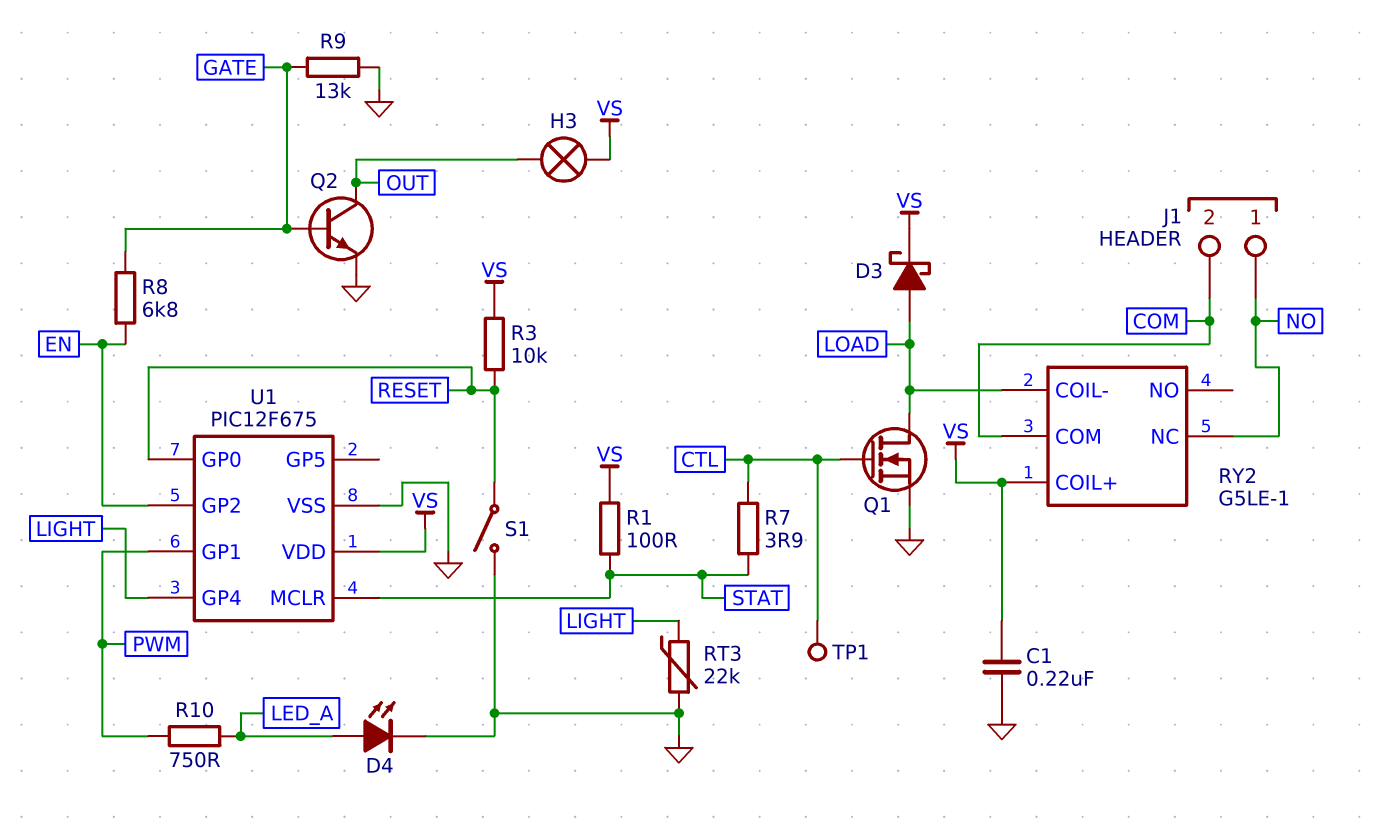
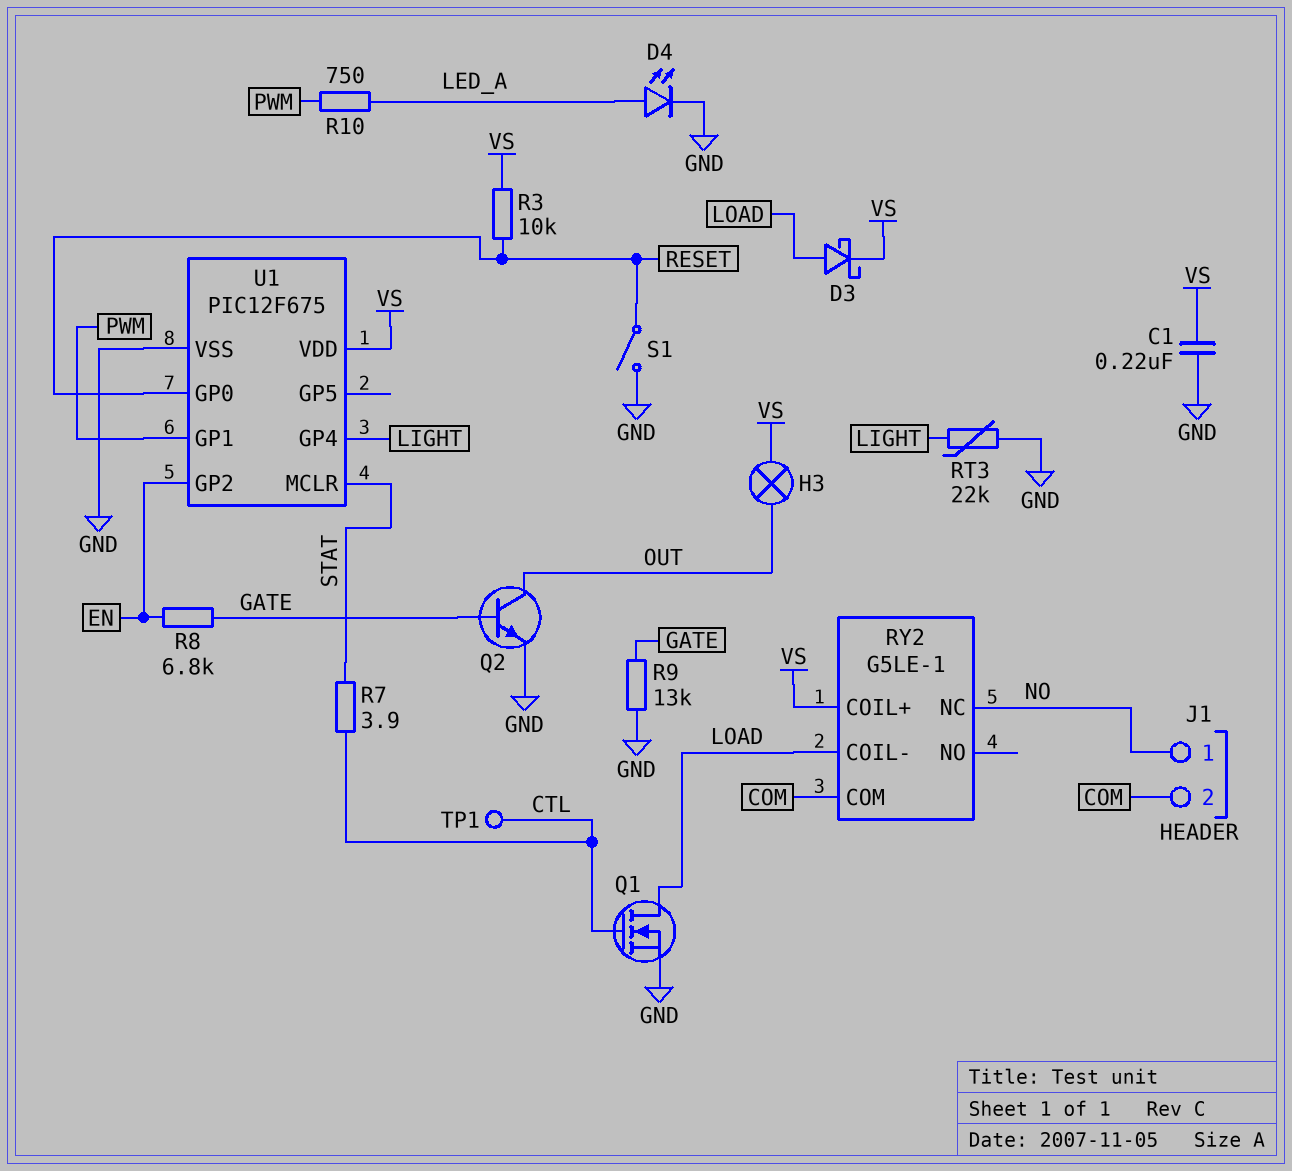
R1: 100 (STAT, VS) -> none

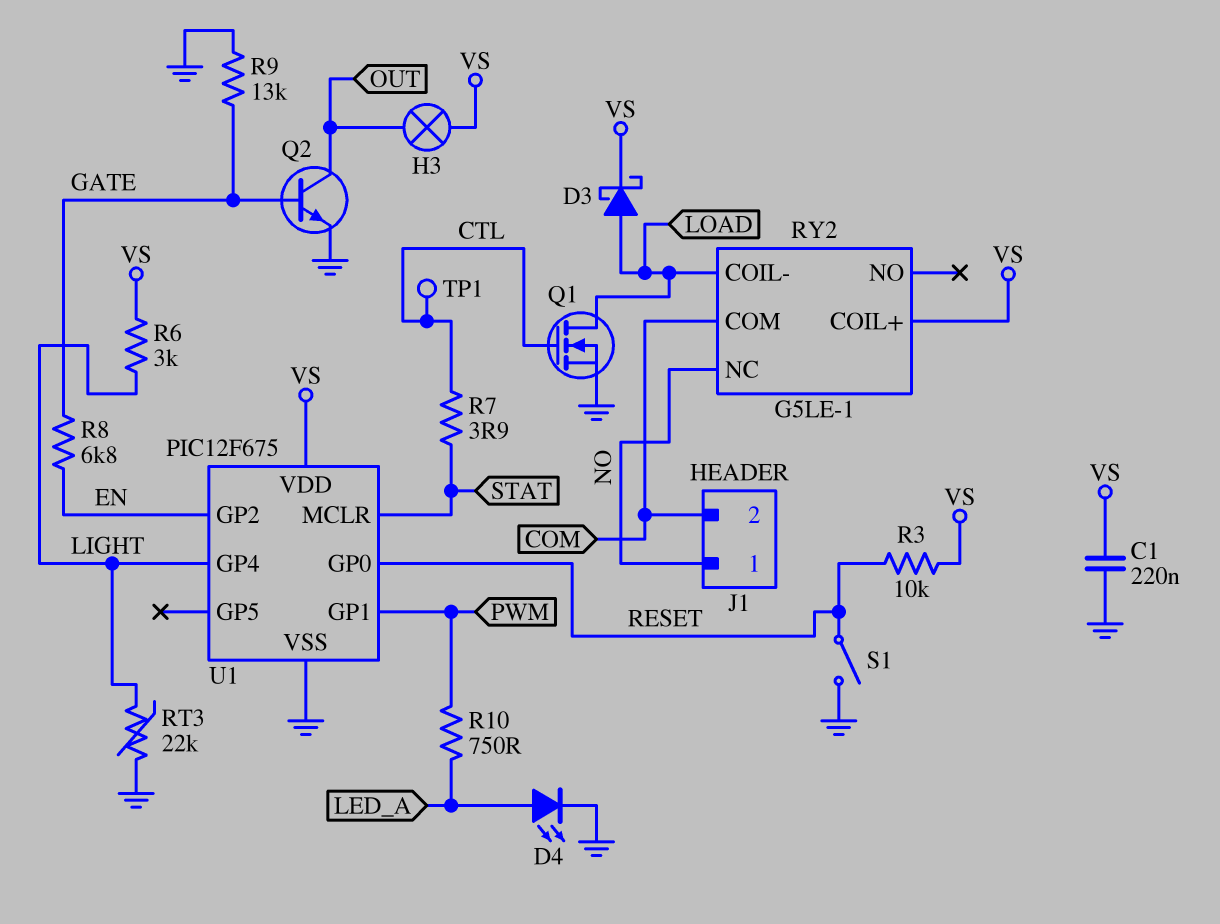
R6: none -> 3k (LIGHT, VS)

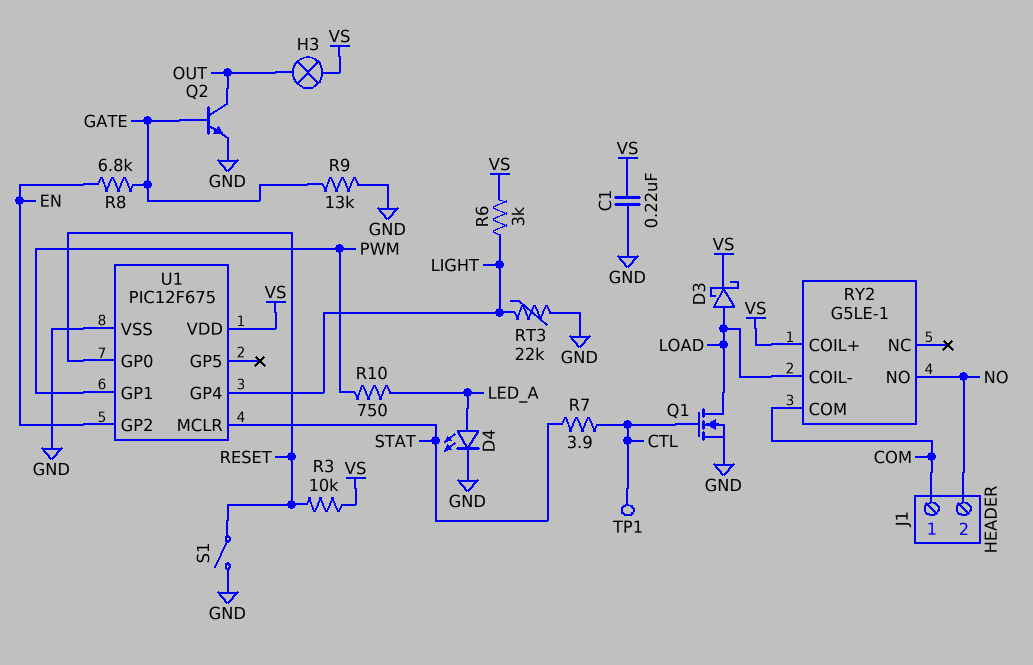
J1 pin 1: NO -> COM
J1 pin 2: COM -> NO
RY2 pin NC: NO -> none
RY2 pin NO: none -> NO

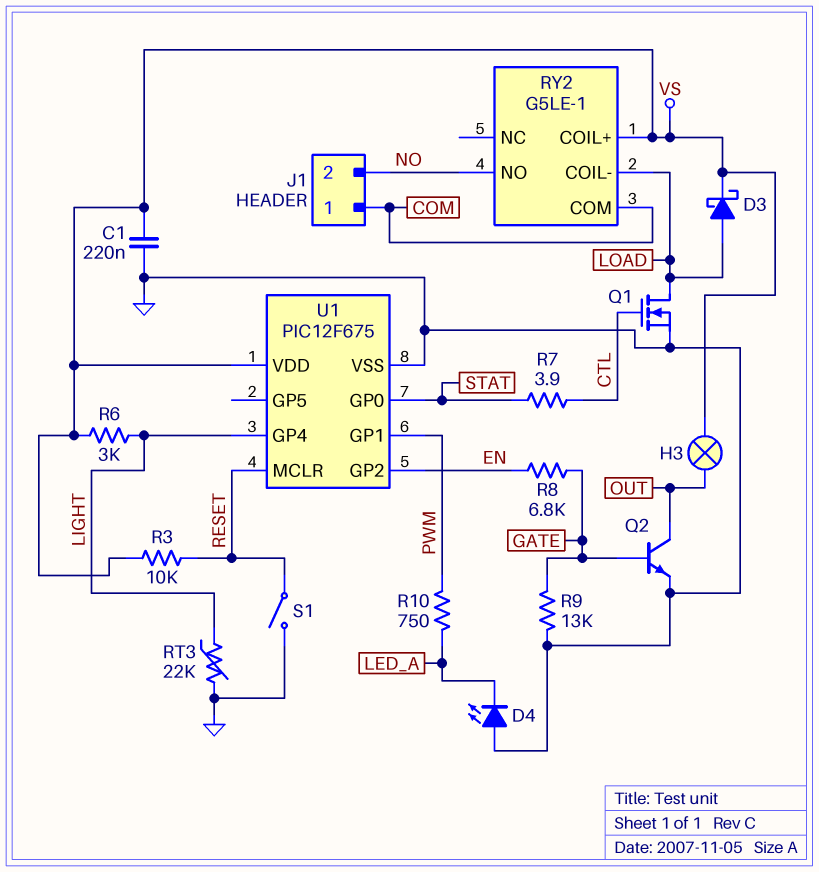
D4: LED (A LED_A, K GND) -> LED (A GND, K LED_A)
TP1: test point (CTL) -> none
U1 pin GP0: RESET -> STAT
U1 pin MCLR: STAT -> RESET

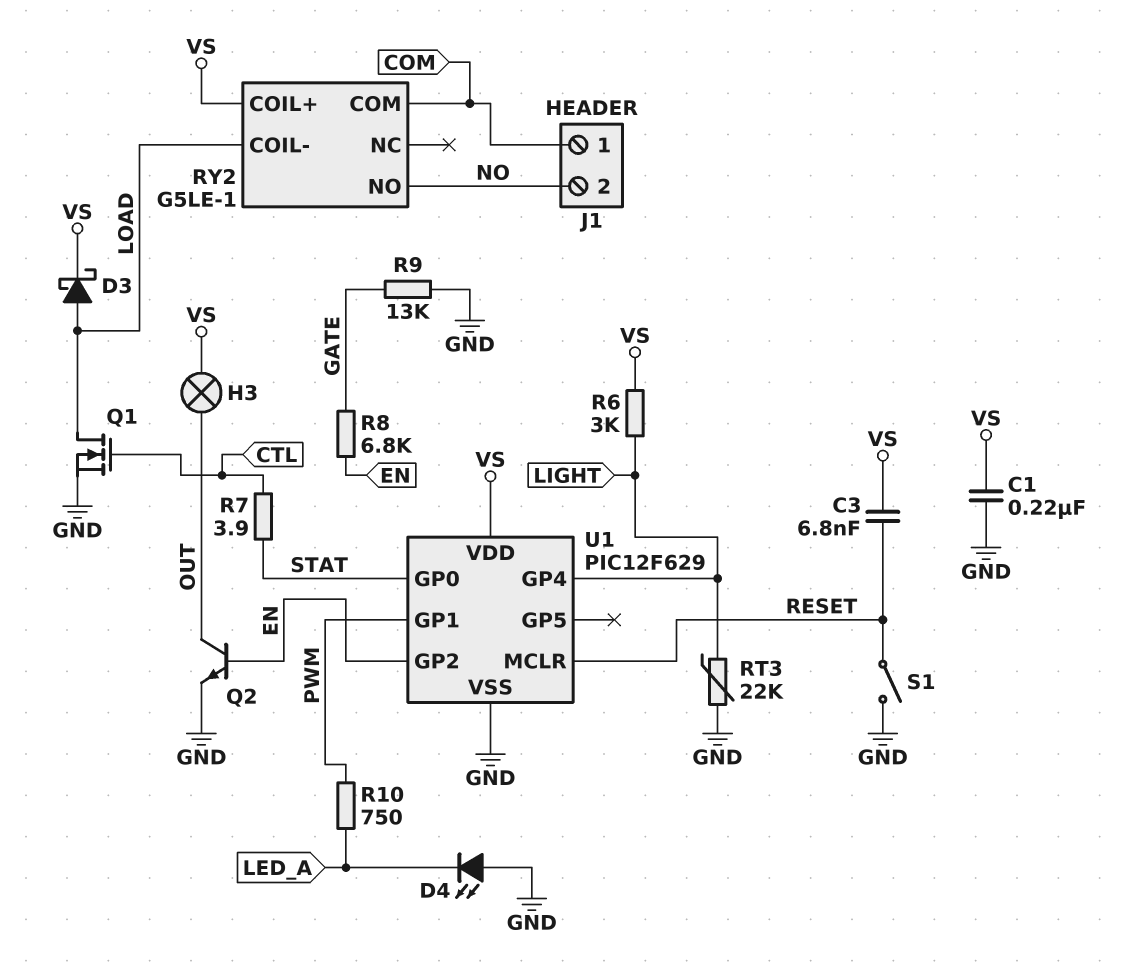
C3: none -> 6.8nF (RESET, VS)
Q2: NPN (B GATE, C OUT, E GND) -> NPN (B EN, C OUT, E GND)
R3: 10k (RESET, VS) -> none
U1: PIC12F675 -> PIC12F629

